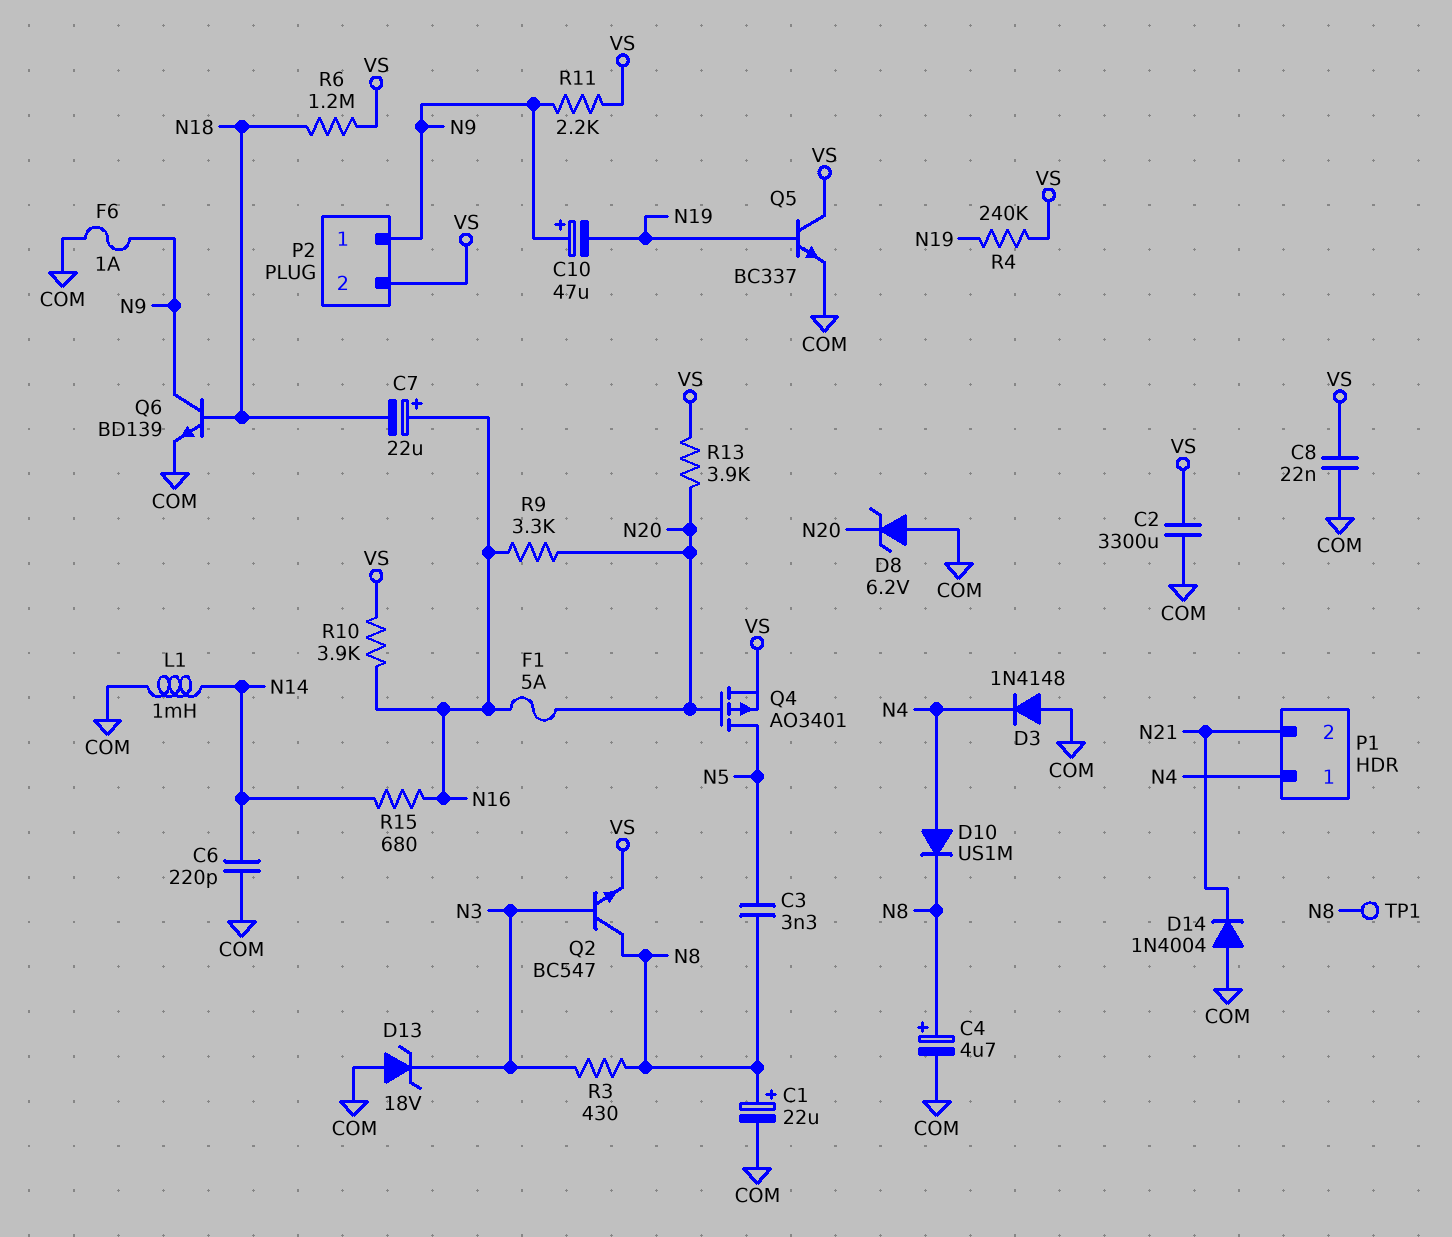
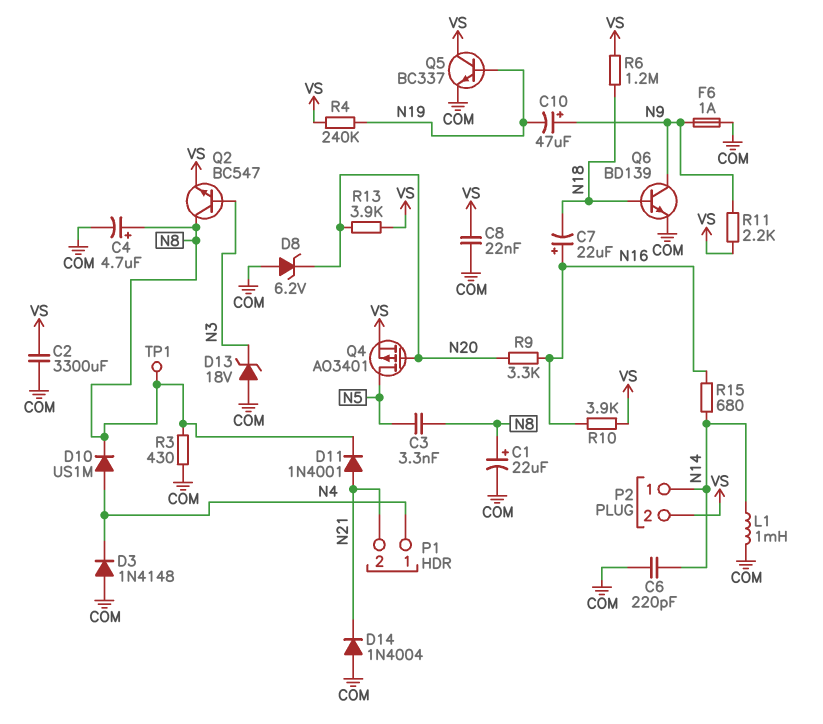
D11: none -> diode 1N4001 (A N21, K N8)
F1: 5A (N16, N20) -> none
P2 pin 1: N9 -> N14
R3: 430 (N3, N8) -> 430 (COM, N8)

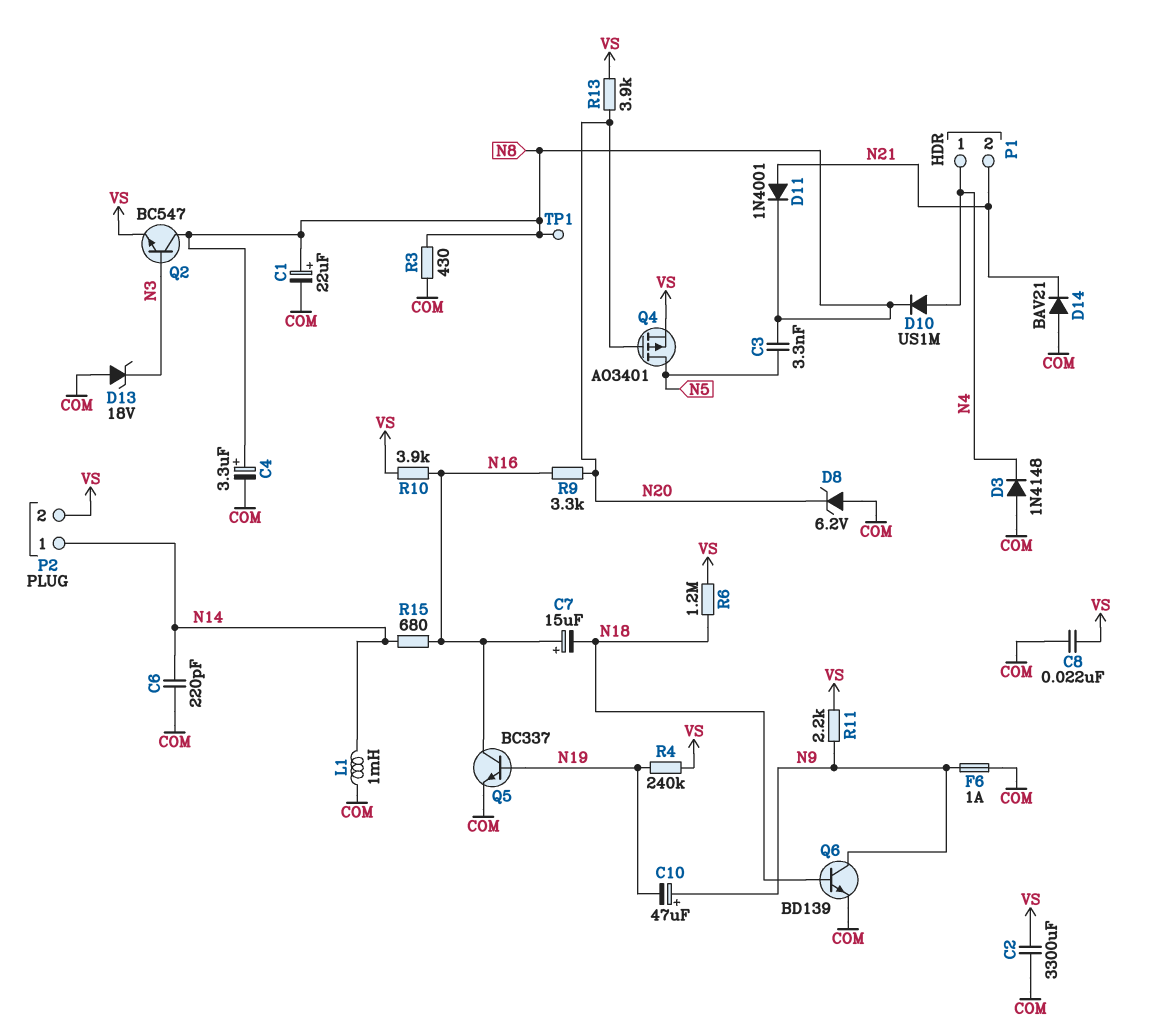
C4: 4.7uF (plus N8, minus COM) -> 3.3uF (plus N8, minus COM)
C7: 22uF (plus N16, minus N18) -> 15uF (plus N16, minus N18)
D14: diode 1N4004 (A COM, K N21) -> diode BAV21 (A COM, K N21)
Q5: NPN BC337 (B N19, C VS, E COM) -> NPN BC337 (B N19, C N16, E COM)

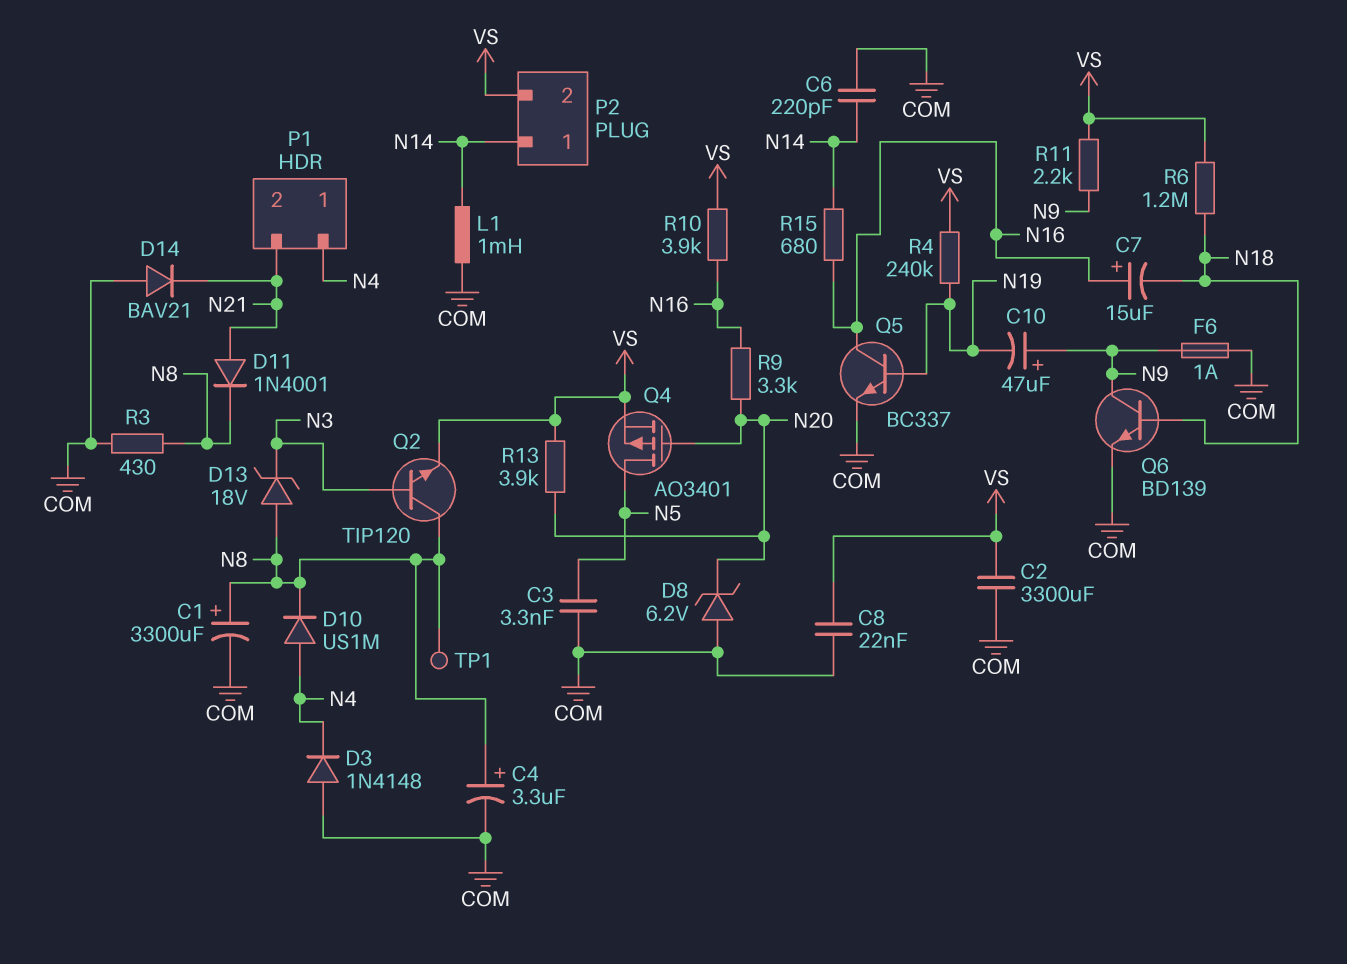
C1: 22uF (plus N8, minus COM) -> 3300uF (plus N8, minus COM)
C3: 3.3nF (N5, N8) -> 3.3nF (COM, N5)
D13: zener 18V (A COM, K N3) -> zener 18V (A N8, K N3)
Q2: NPN BC547 (B N3, C N8, E VS) -> NPN TIP120 (B N3, C N8, E VS)

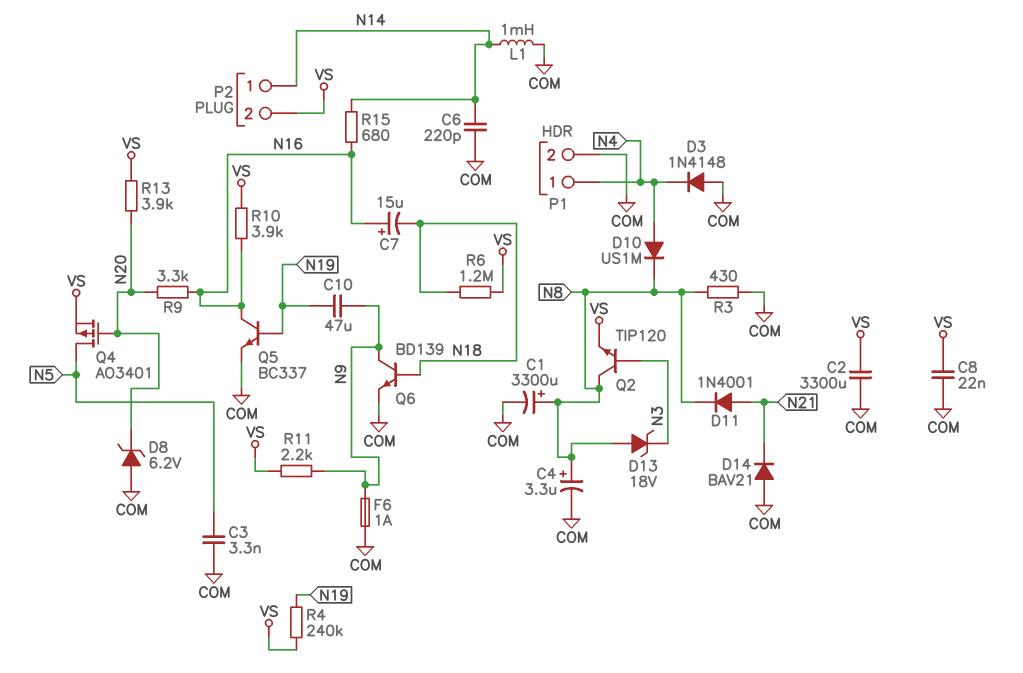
C10: 47uF (plus N9, minus N19) -> 47uF (N9, N19)
P1 pin 2: N21 -> COM
TP1: test point (N8) -> none

